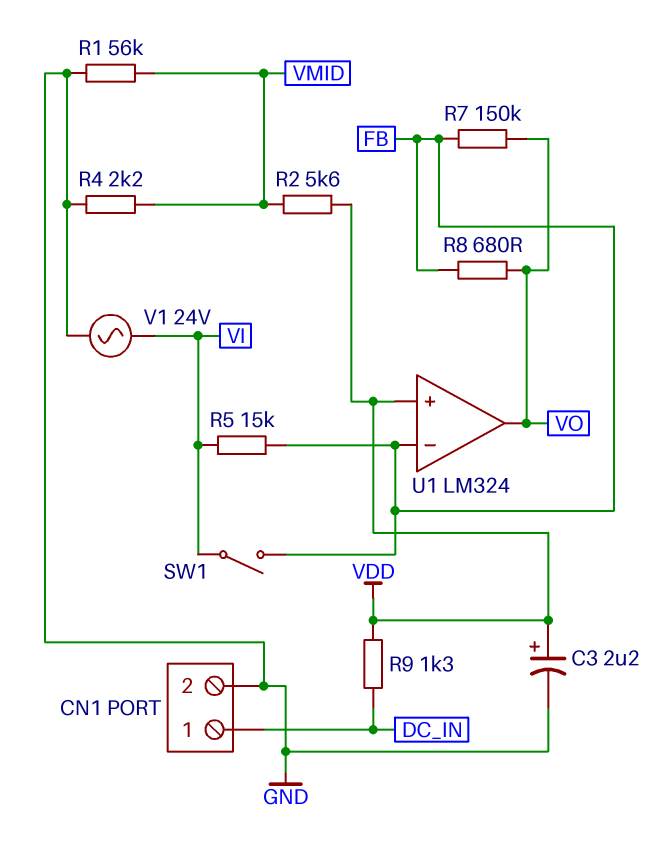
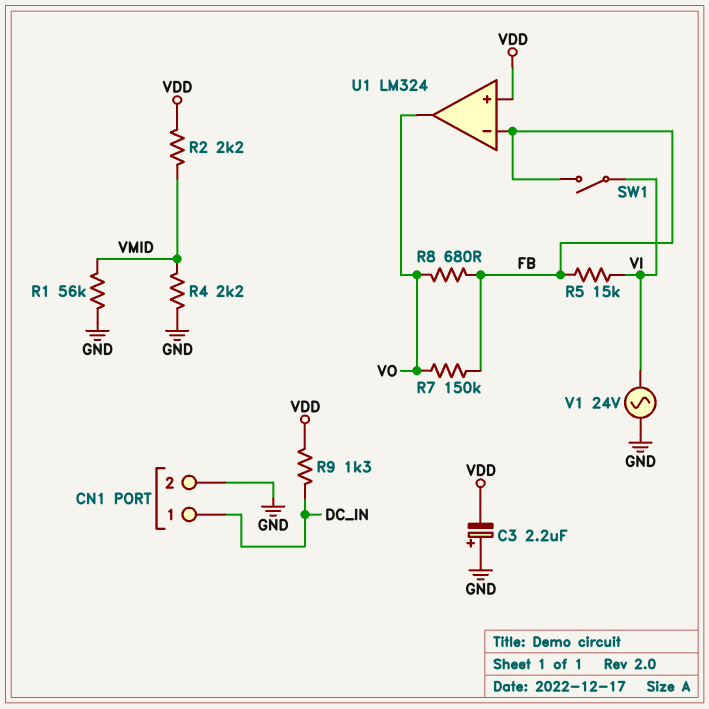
C3: 2.2uF (plus VDD, minus GND) -> 2.2uF (plus GND, minus VDD)
R2: 5.6k (VDD, VMID) -> 2.2k (VDD, VMID)

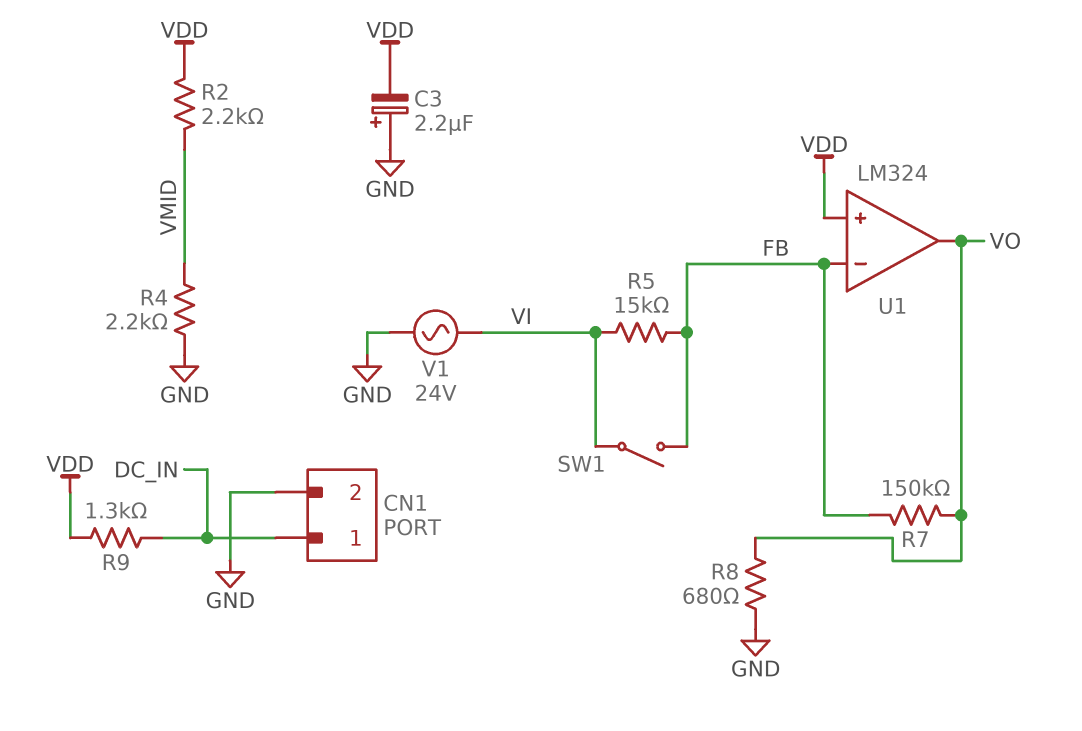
R1: 56k (GND, VMID) -> none
R8: 680 (FB, VO) -> 680 (GND, VO)

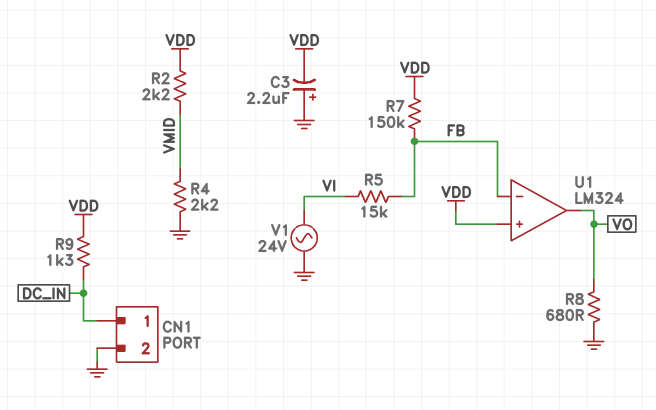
R7: 150k (FB, VO) -> 150k (FB, VDD)
SW1: switch (FB, VI) -> none

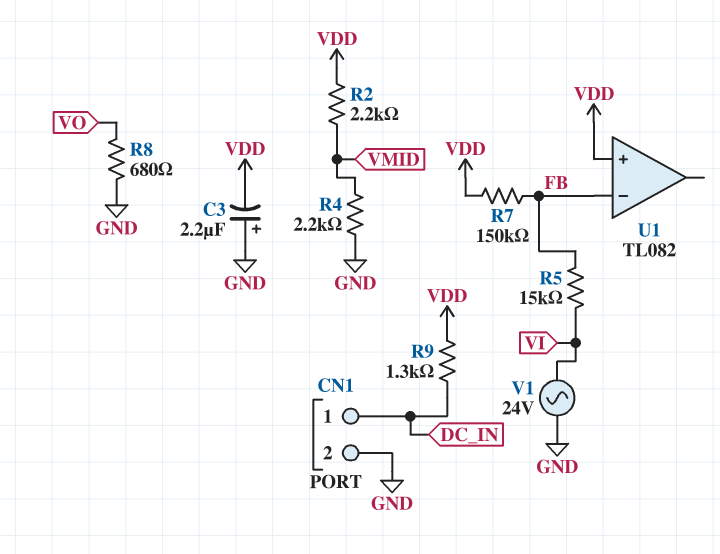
U1: LM324 -> TL082
U1 pin out: VO -> none

